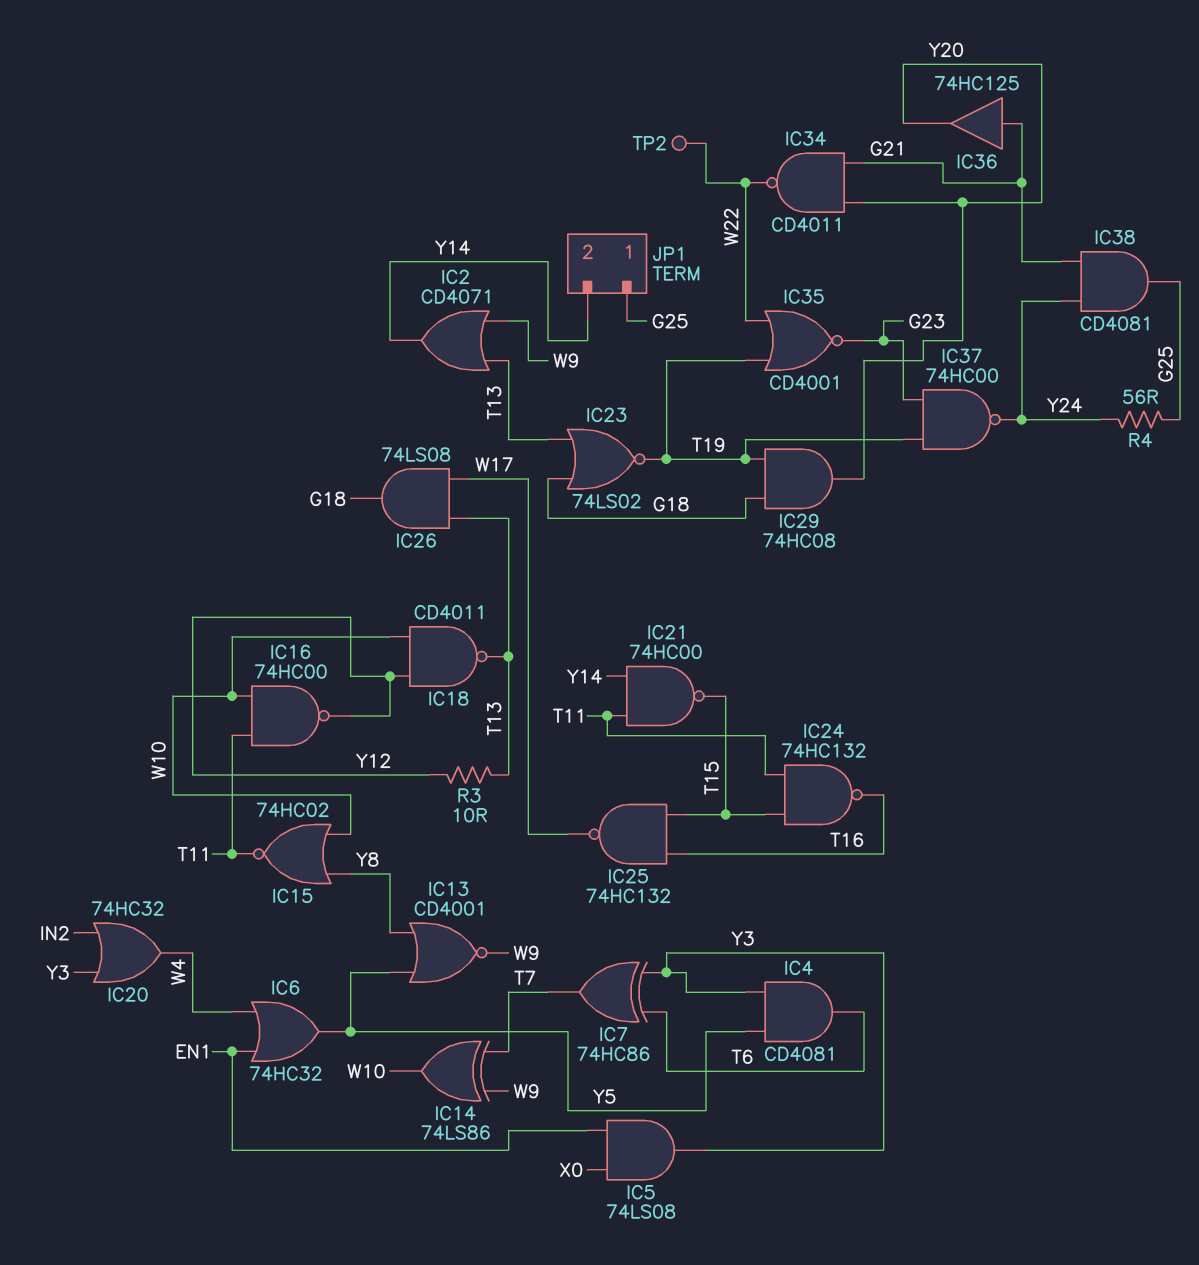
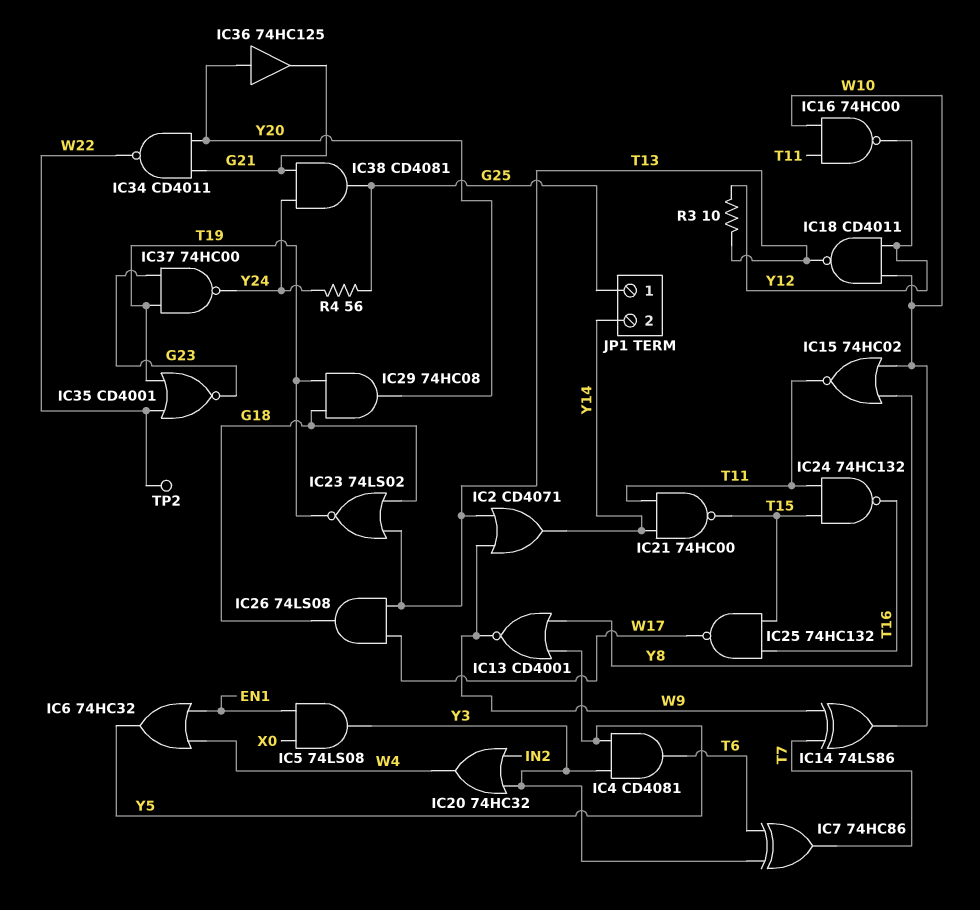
IC36: buffer 74HC125 (in G21, out Y20) -> buffer 74HC125 (in Y20, out G21)

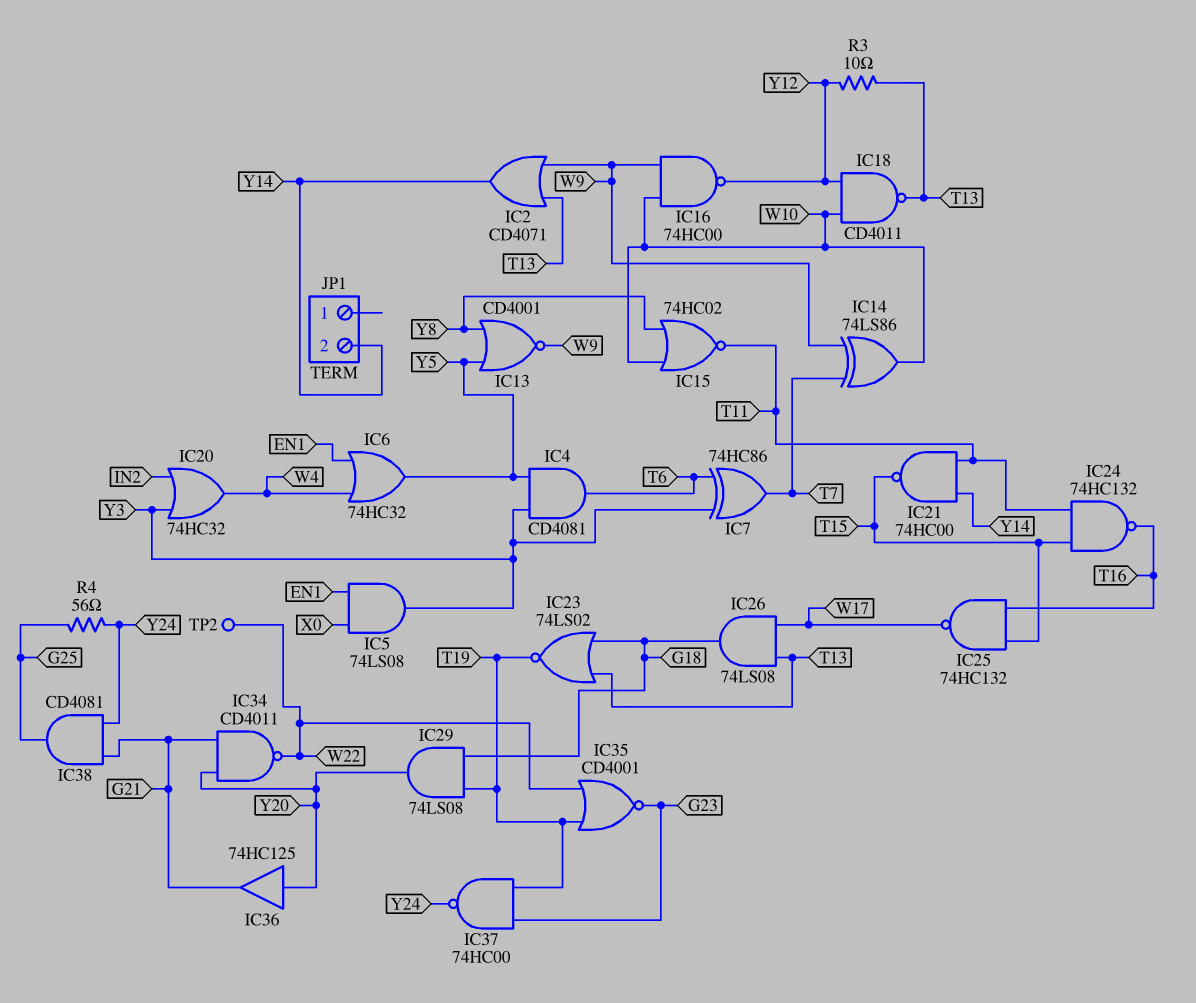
IC16: NAND 74HC00 (in T11, in W10, out Y12) -> NAND 74HC00 (in W9, in W10, out Y12)
IC29: AND 74HC08 (in G18, in T19, out Y20) -> AND 74LS08 (in G18, in T19, out Y20)
JP1 pin 1: G25 -> none

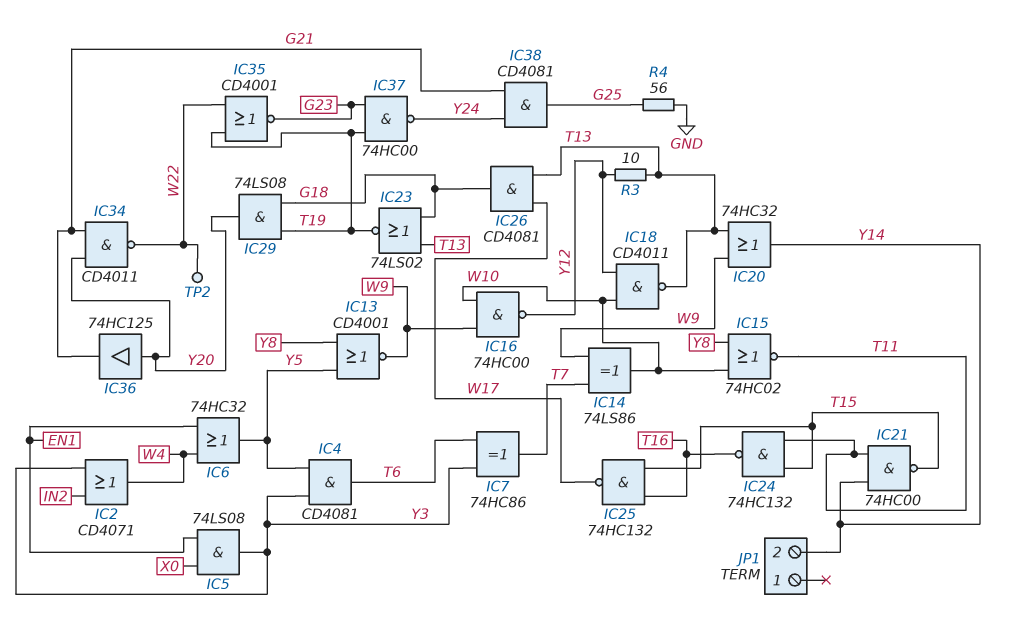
IC2: OR CD4071 (in T13, in W9, out Y14) -> OR CD4071 (in IN2, in Y3, out W4)
IC20: OR 74HC32 (in IN2, in Y3, out W4) -> OR 74HC32 (in T13, in W9, out Y14)
IC26: AND 74LS08 (in T13, in W17, out G18) -> AND CD4081 (in T13, in W17, out G18)
R4: 56 (G25, Y24) -> 56 (G25, GND)

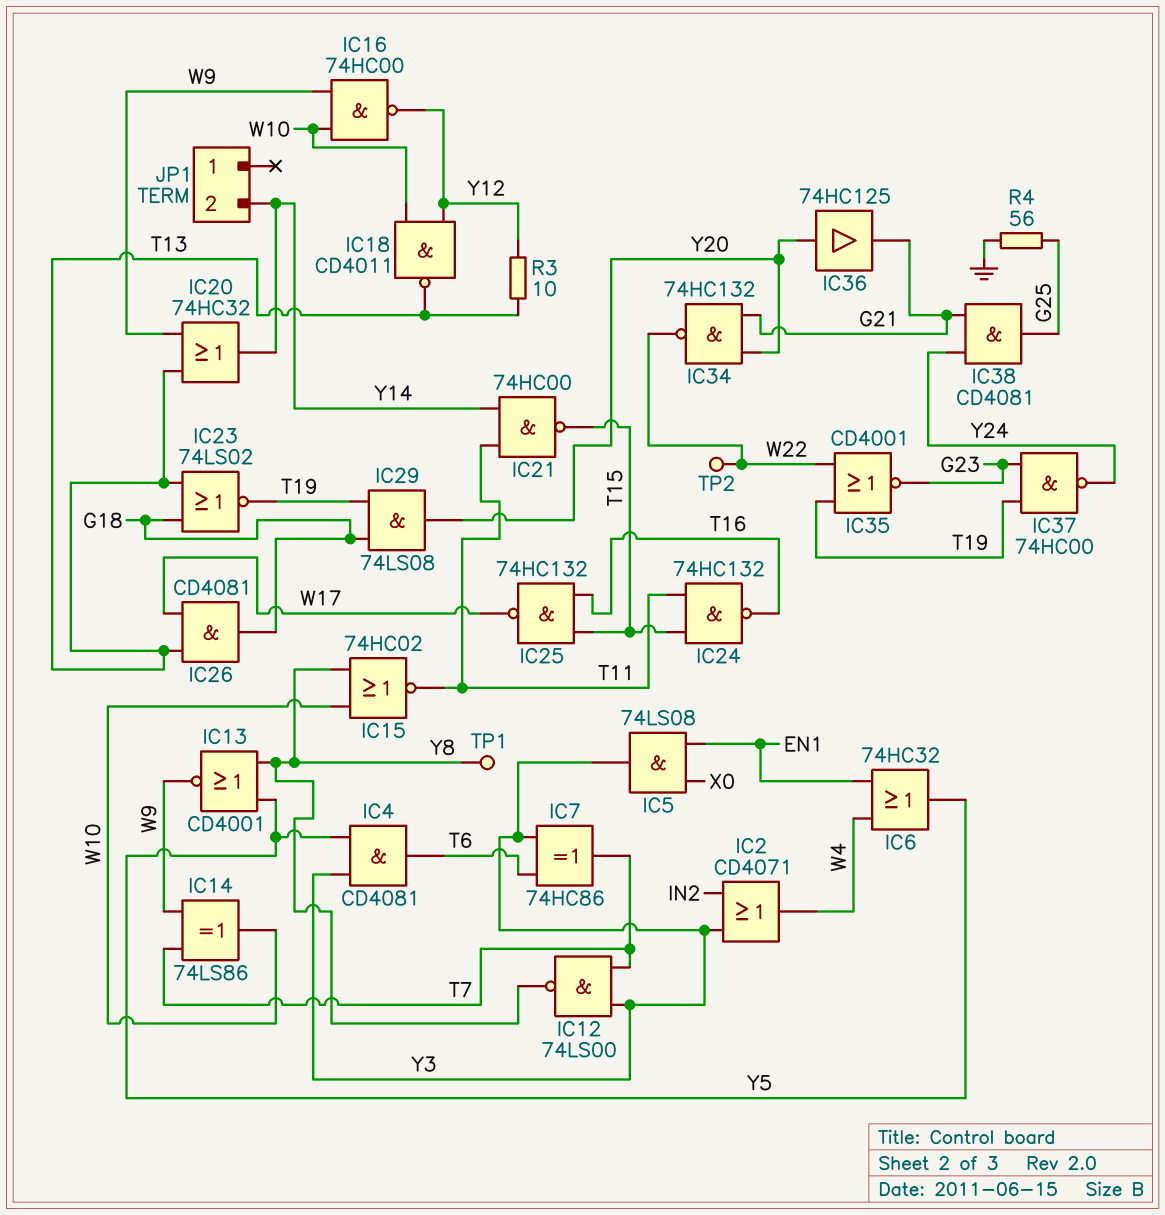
IC12: none -> NAND 74LS00 (in T7, in Y3, out Y8)
IC34: NAND CD4011 (in G21, in Y20, out W22) -> NAND 74HC132 (in G21, in Y20, out W22)
TP1: none -> test point (Y8)

